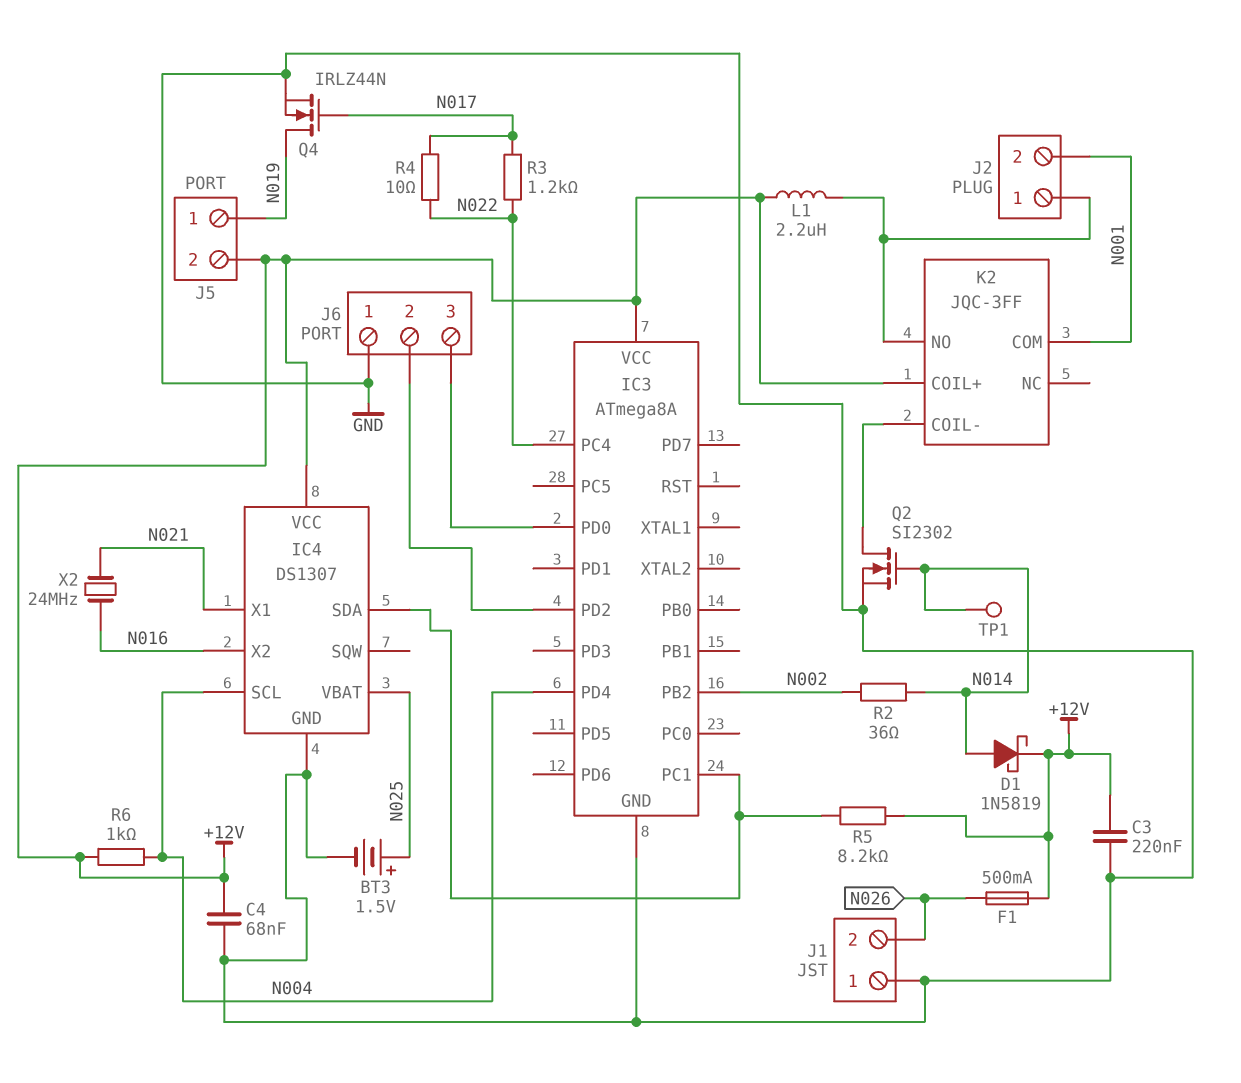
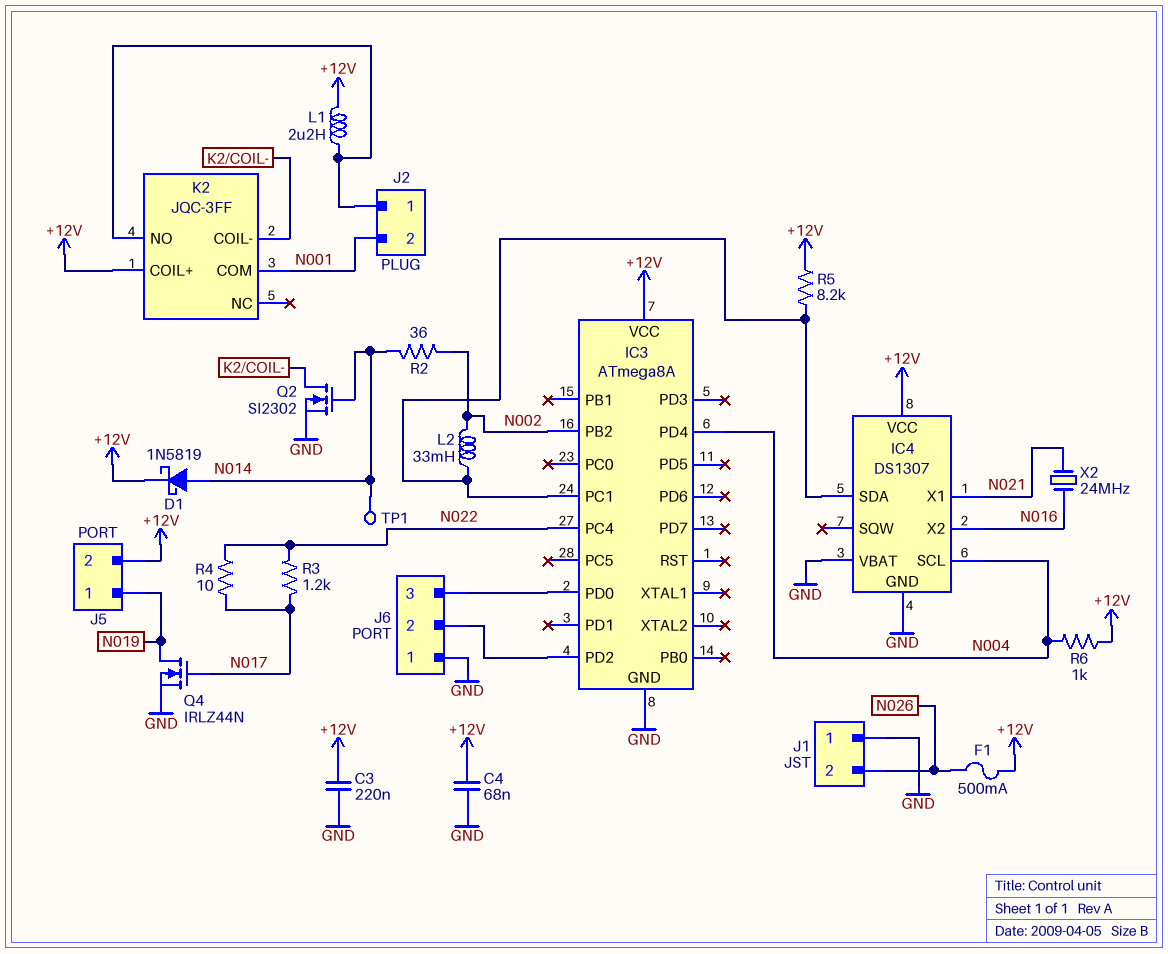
BT3: 1.5V (plus N025, minus GND) -> none
IC4 pin VBAT: N025 -> GND
L2: none -> 33mH (IC3/PC1, N002)

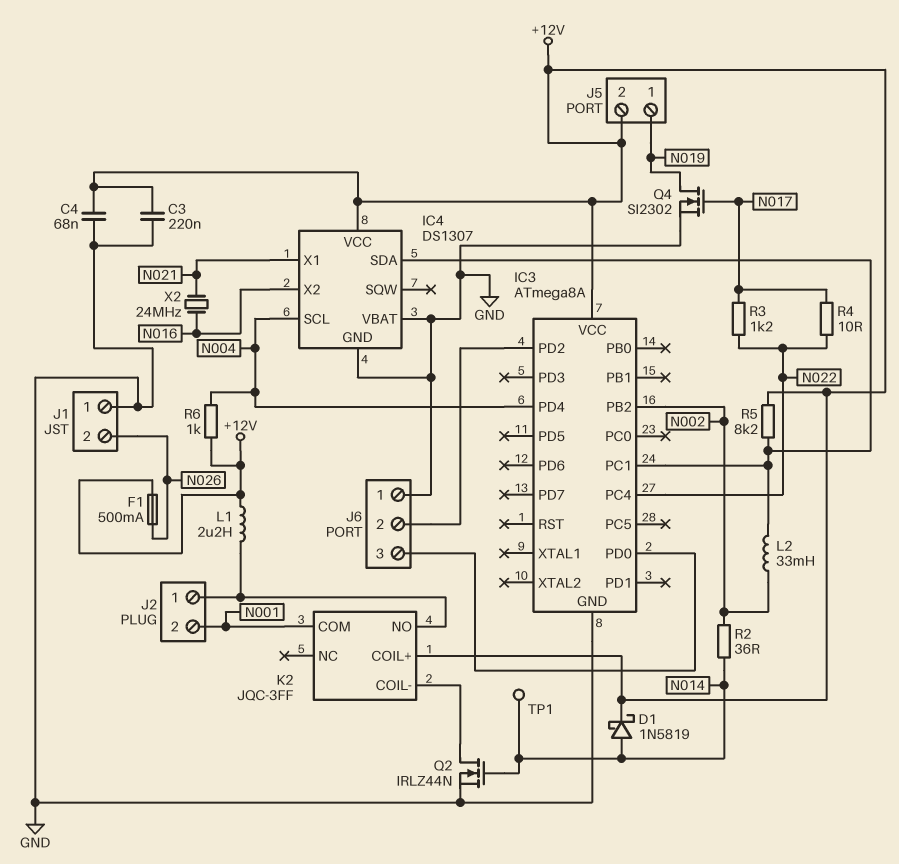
Q2: NMOS SI2302 (G N014, D K2/COIL-, S GND) -> NMOS IRLZ44N (G N014, D K2/COIL-, S GND)
Q4: NMOS IRLZ44N (G N017, D N019, S GND) -> NMOS SI2302 (G N017, D N019, S GND)

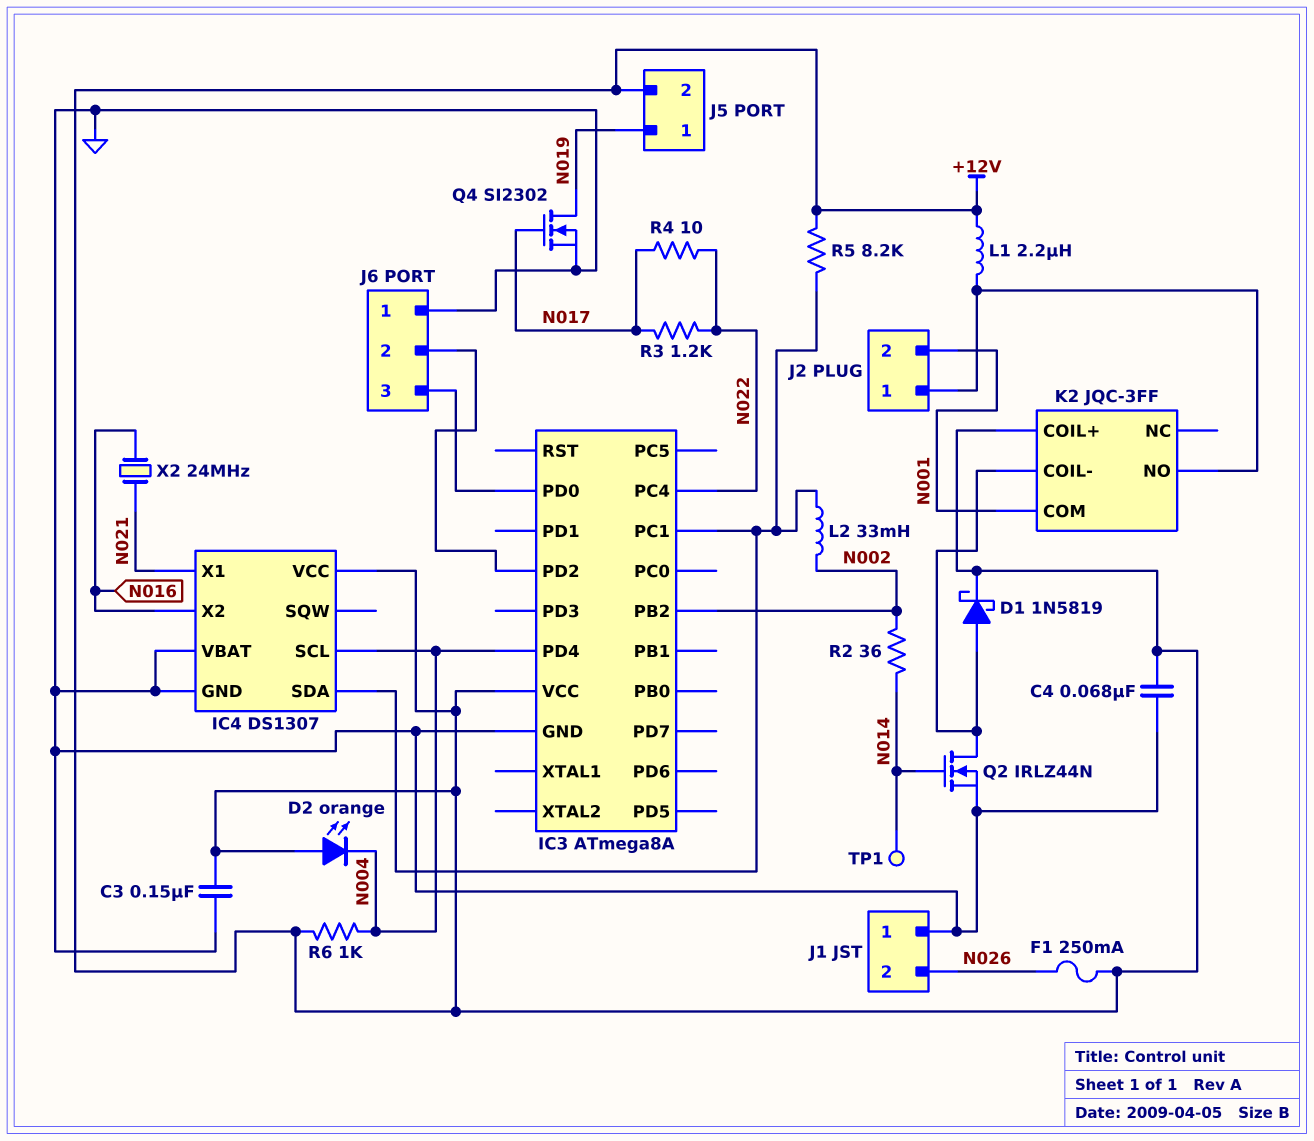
C3: 220nF (+12V, GND) -> 150nF (+12V, GND)
D1: schottky 1N5819 (A N014, K +12V) -> schottky 1N5819 (A K2/COIL-, K +12V)
D2: none -> LED orange (A +12V, K N004)
F1: 500mA (+12V, N026) -> 250mA (+12V, N026)

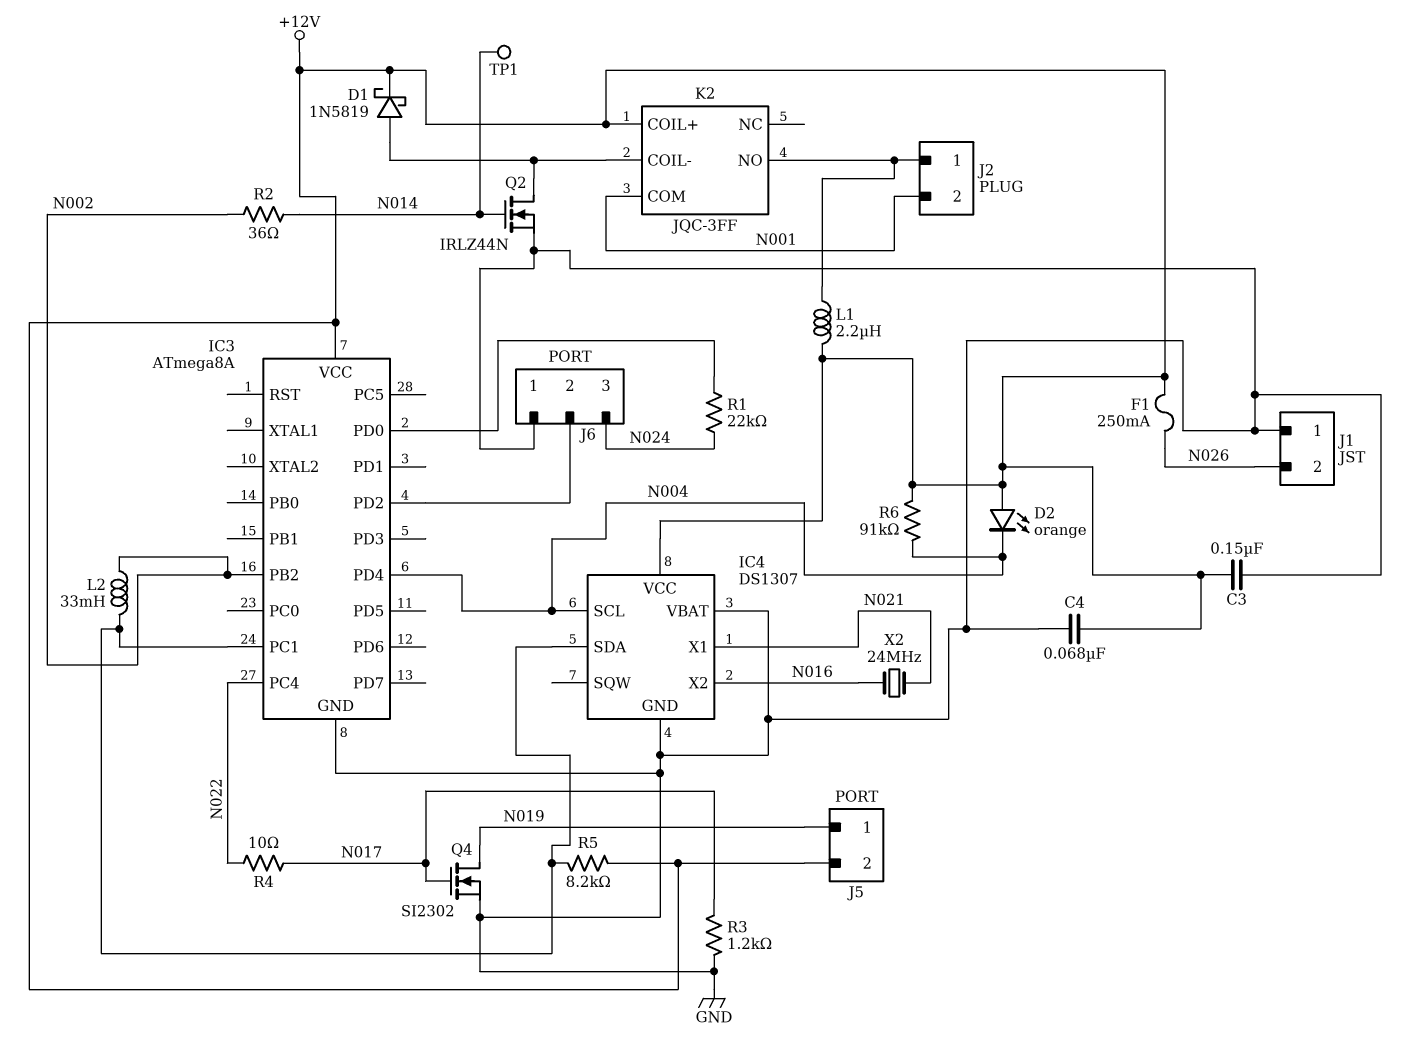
J6 pin 3: IC3/PD0 -> N024
R1: none -> 22k (IC3/PD0, N024)
R3: 1.2k (N017, N022) -> 1.2k (GND, N017)
R6: 1k (+12V, N004) -> 91k (+12V, N004)

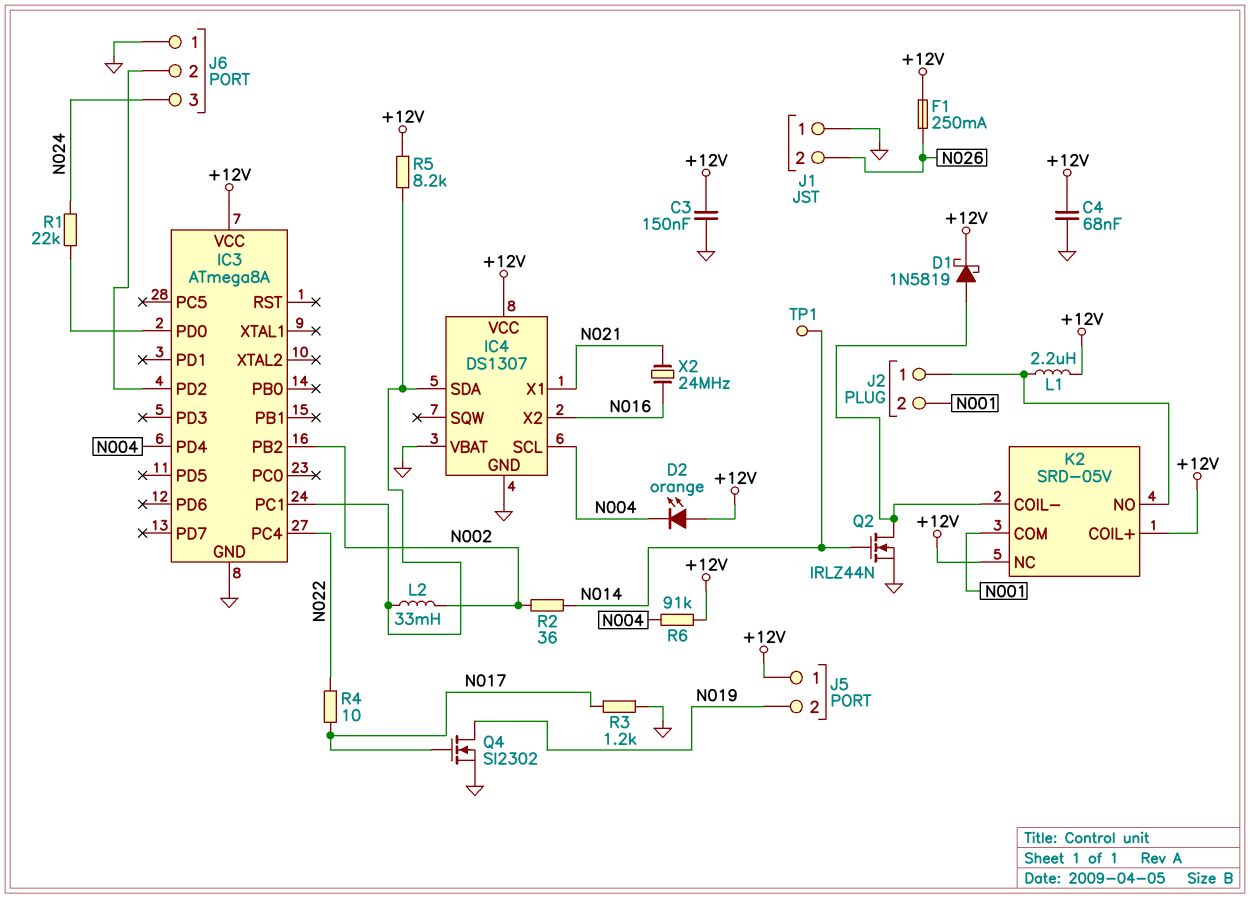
J5 pin 1: N019 -> +12V
J5 pin 2: +12V -> N019
K2: JQC-3FF -> SRD-05V
K2 pin NC: none -> +12V

